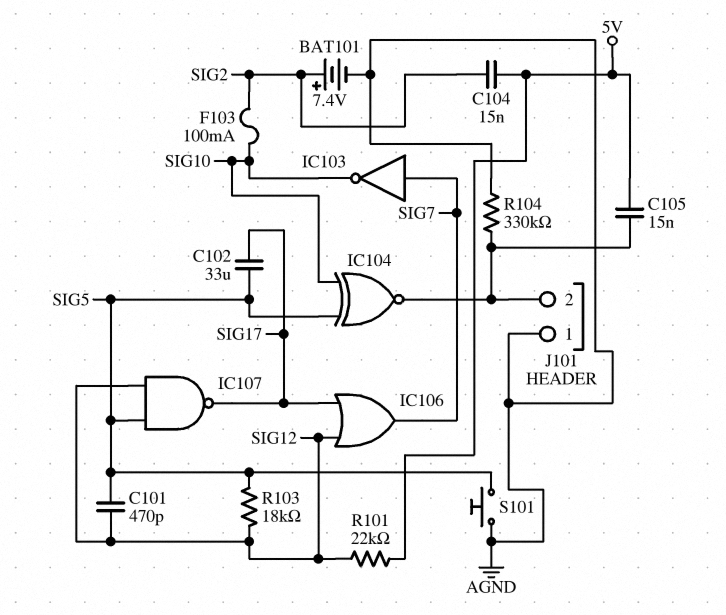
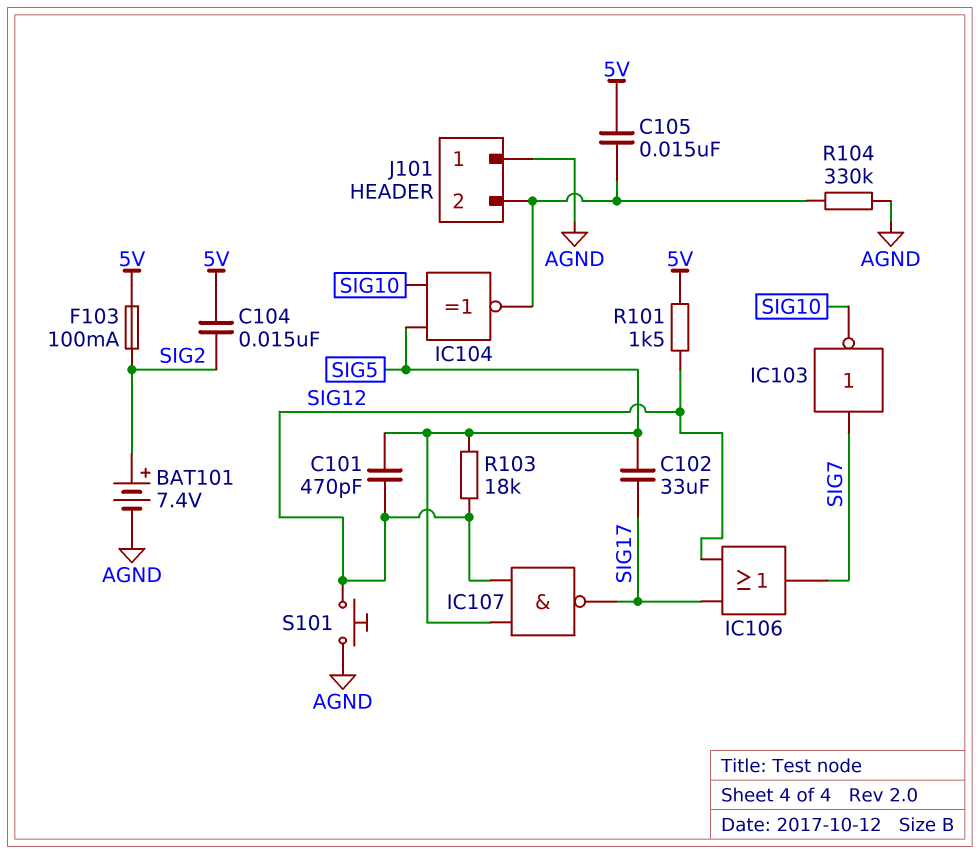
F103: 100mA (SIG2, SIG10) -> 100mA (5V, SIG2)
R101: 22k (5V, SIG12) -> 1.5k (5V, SIG12)
S101: button (AGND, SIG5) -> button (AGND, SIG12)

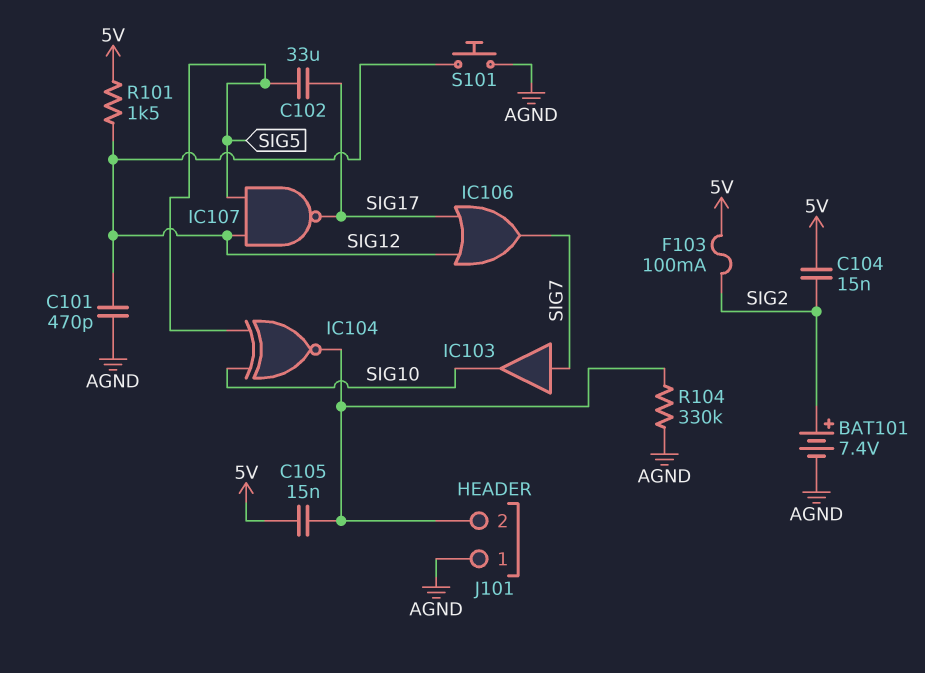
C101: 470pF (SIG5, SIG12) -> 470pF (AGND, SIG12)
IC103: NOT (in SIG7, out SIG10) -> buffer (in SIG7, out SIG10)
R103: 18k (SIG5, SIG12) -> none

